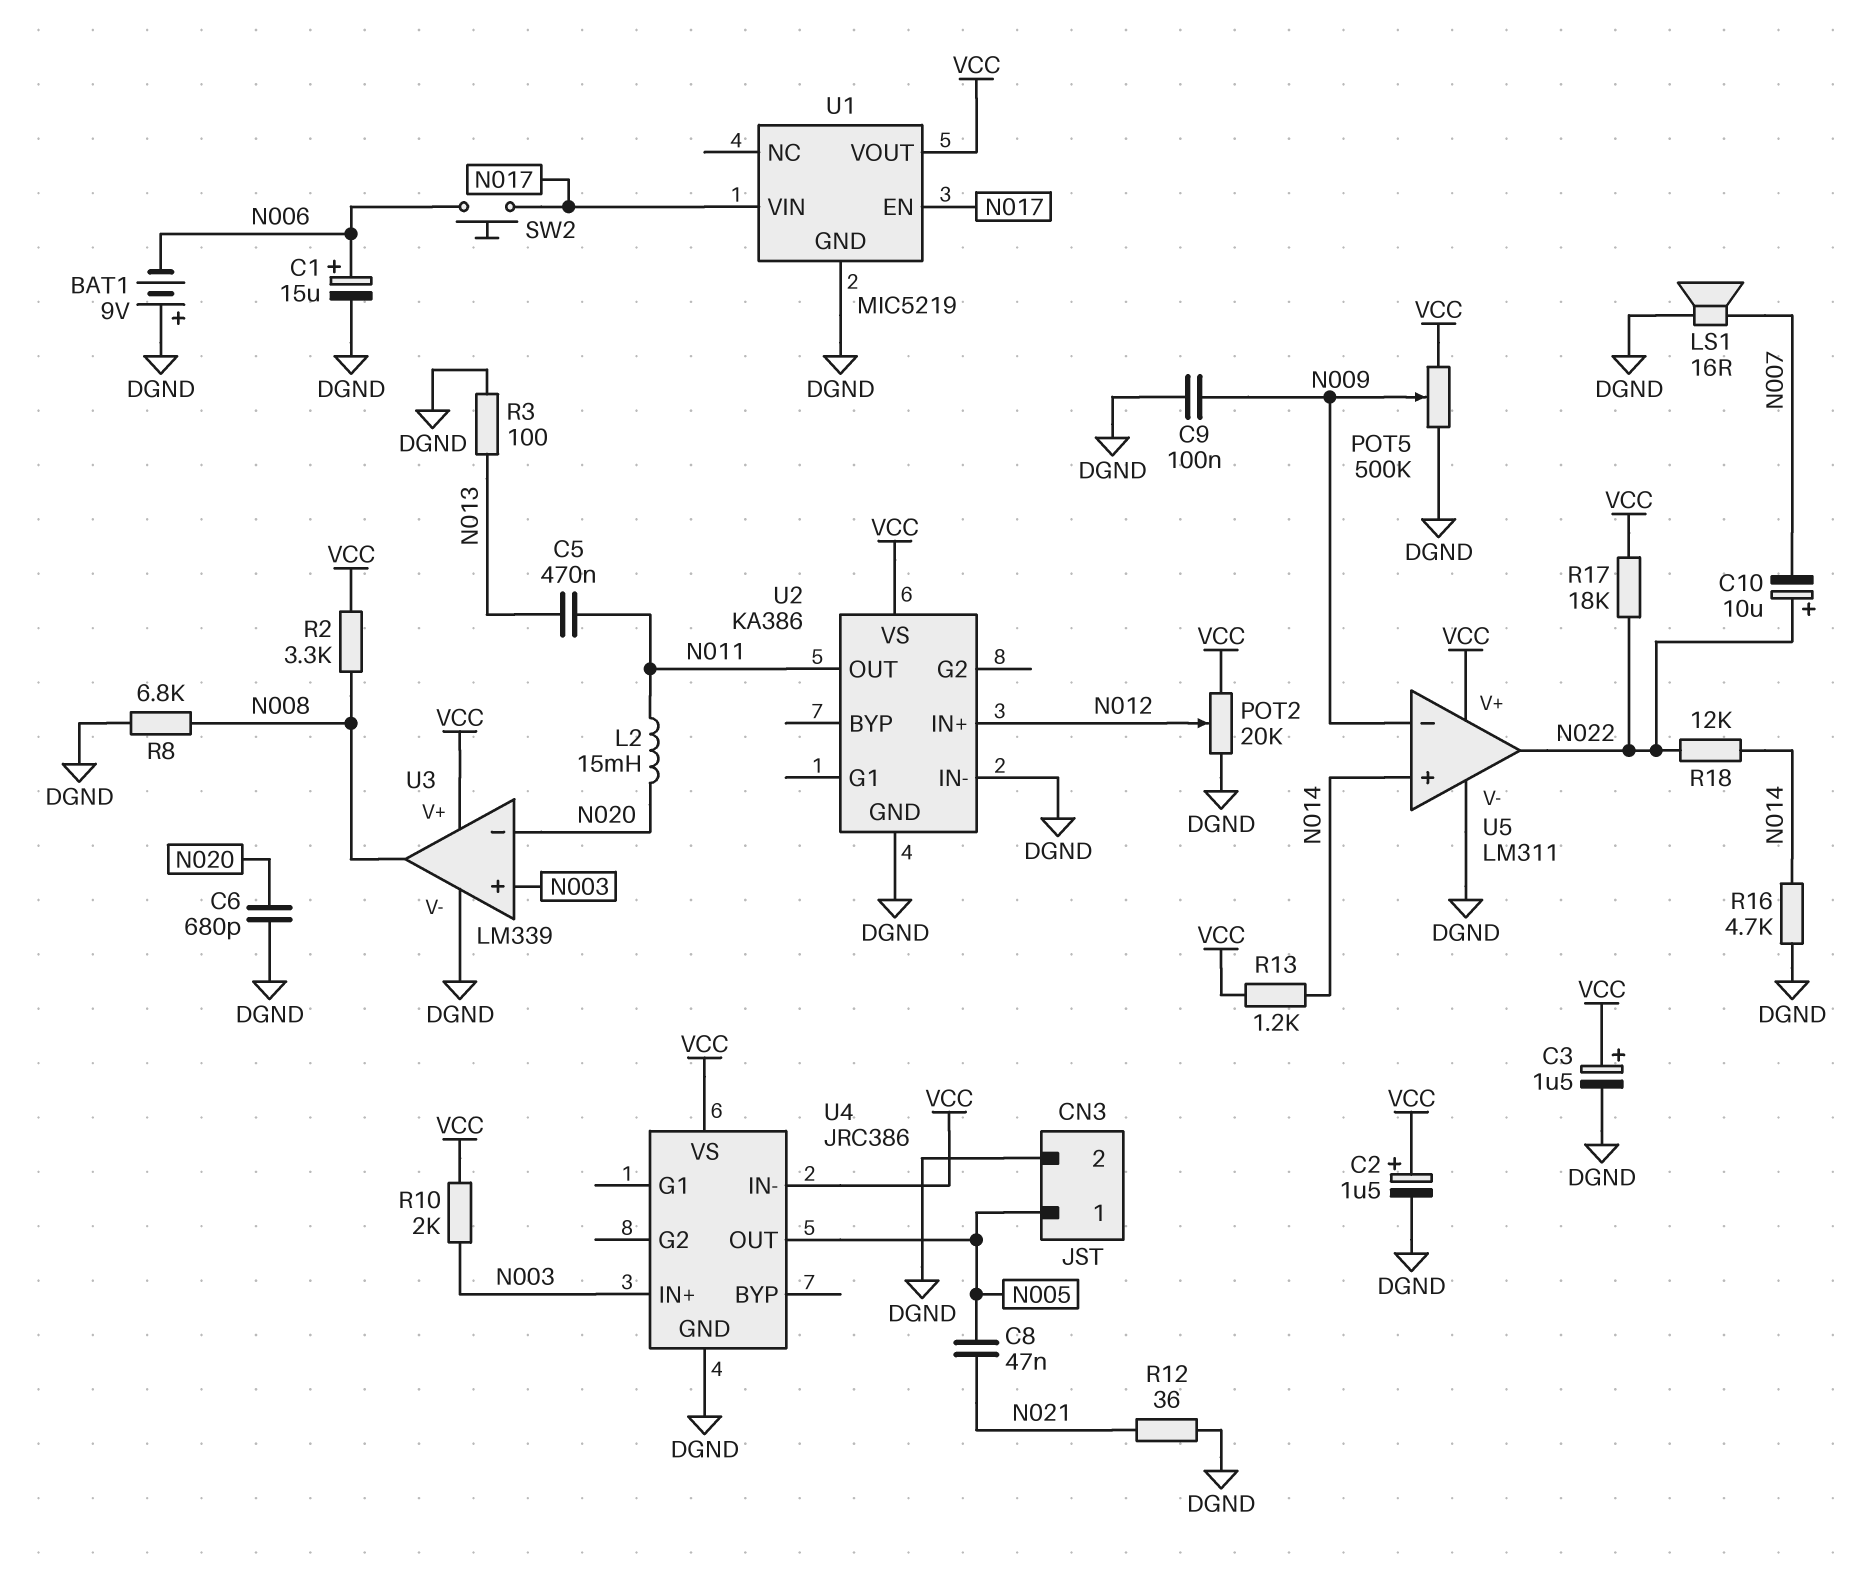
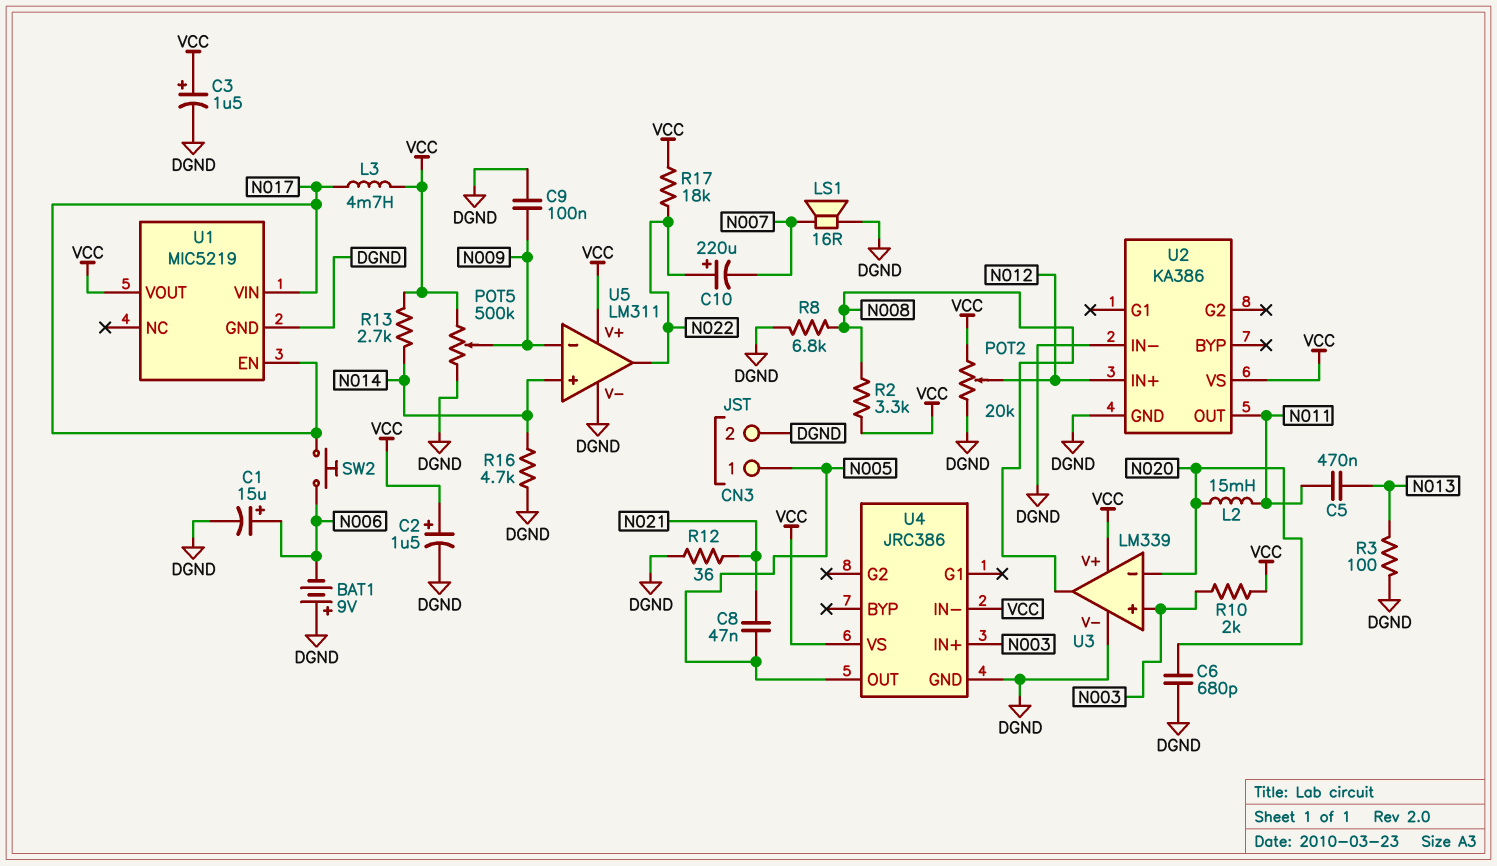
C10: 10uF (plus N022, minus N007) -> 220uF (plus N022, minus N007)
L3: none -> 4.7mH (N017, VCC)
R13: 1.2k (N014, VCC) -> 2.7k (N014, VCC)
R18: 12k (N014, N022) -> none

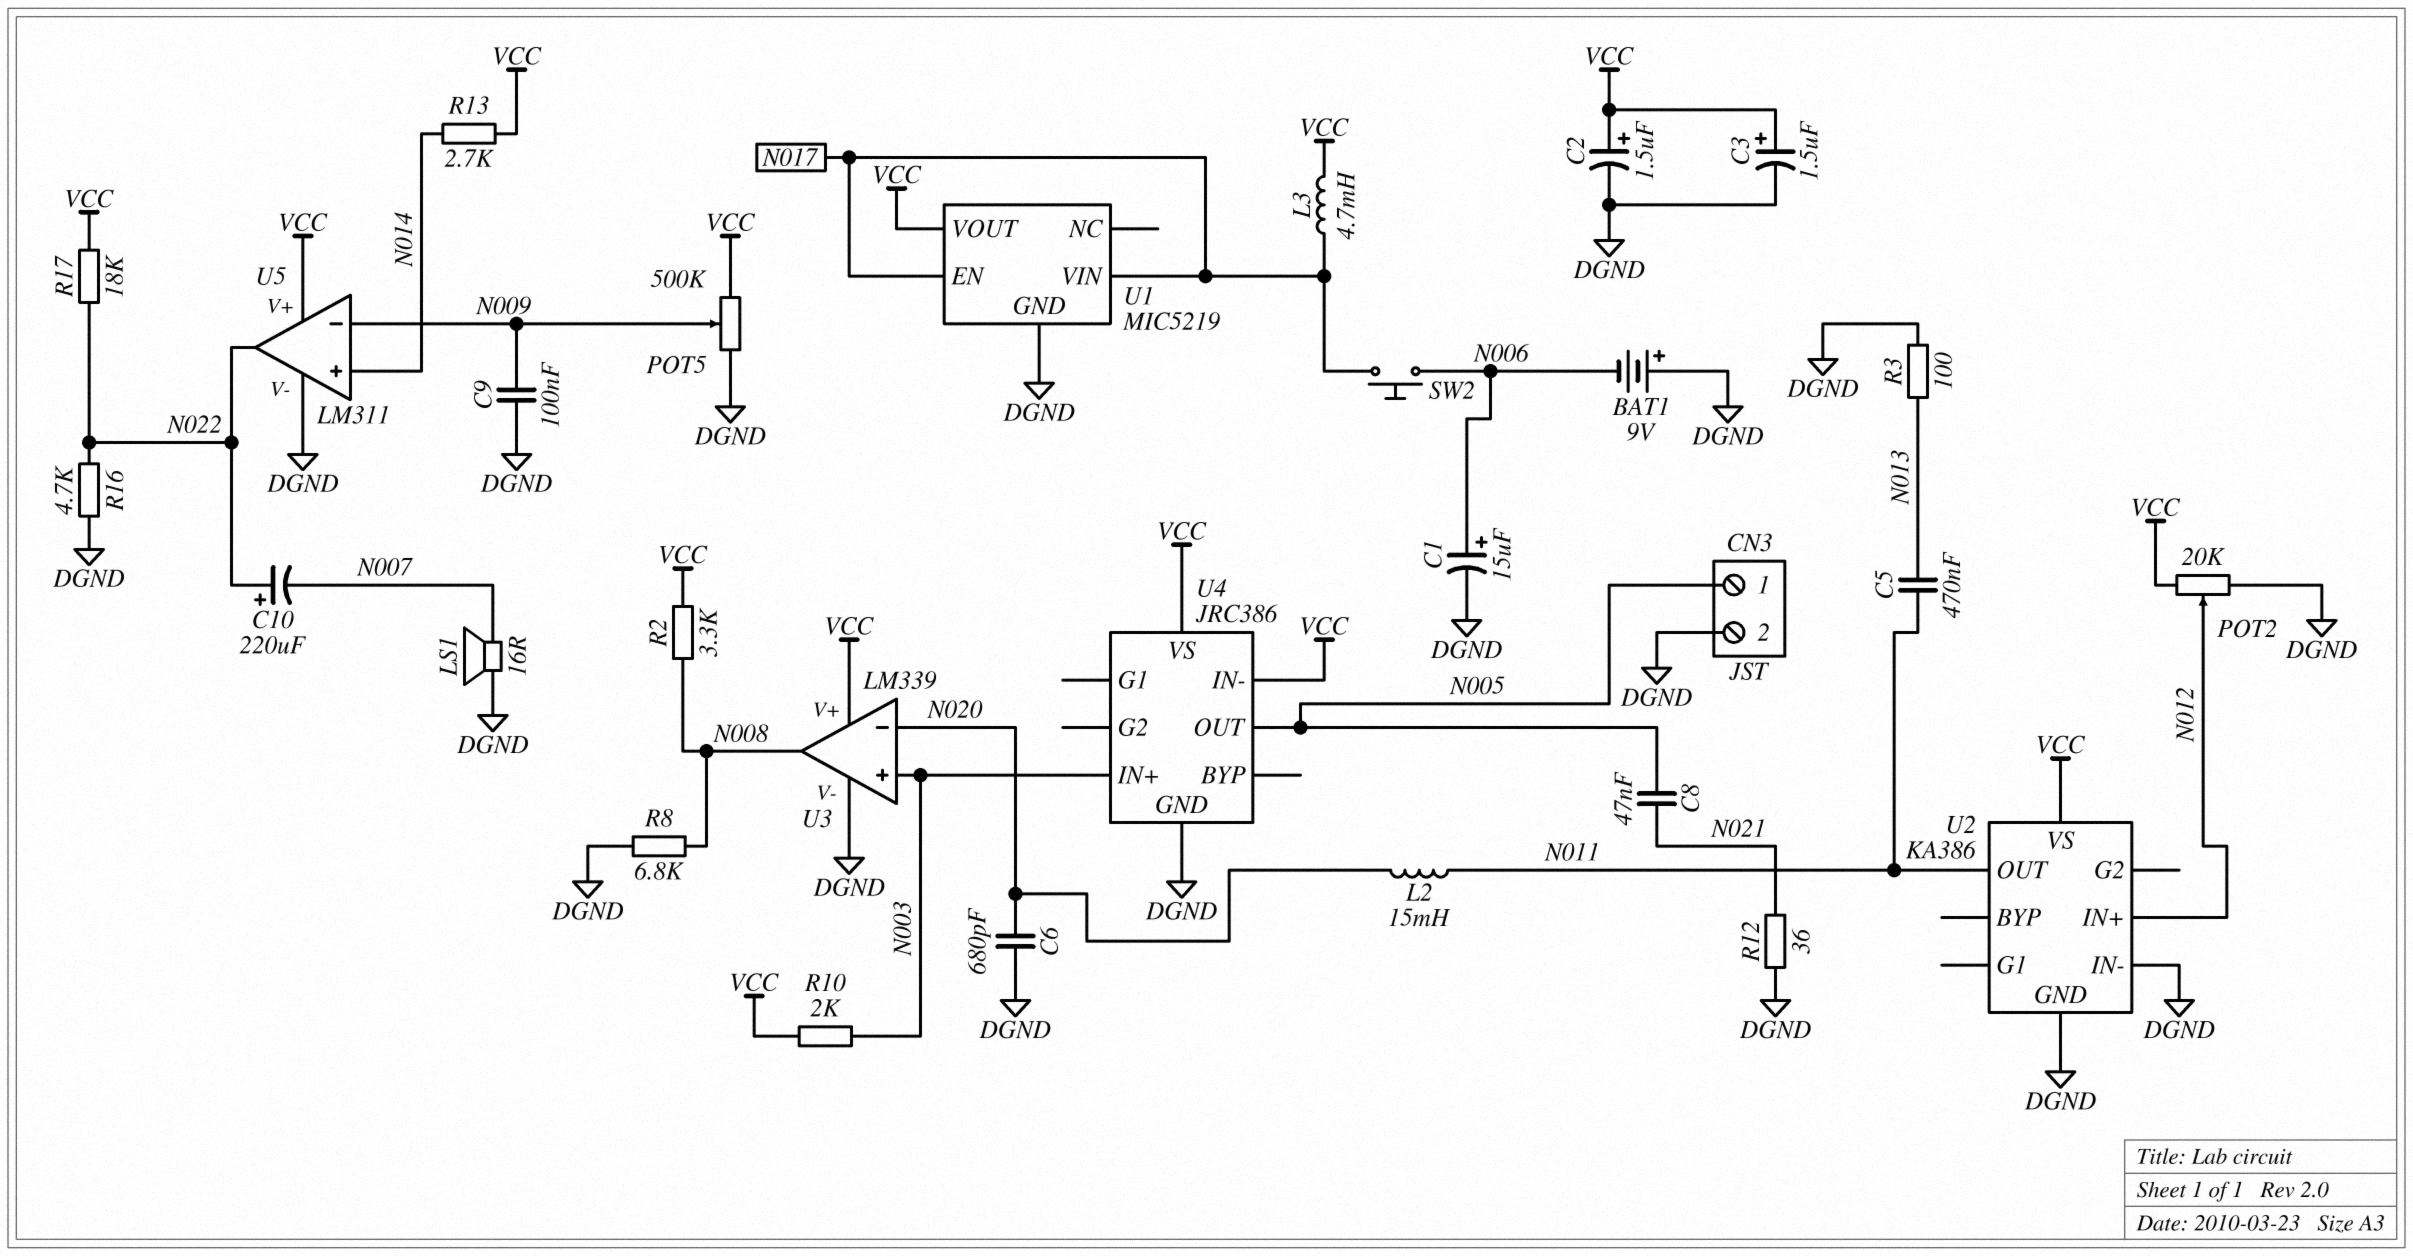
R16: 4.7k (DGND, N014) -> 4.7k (DGND, N022)

